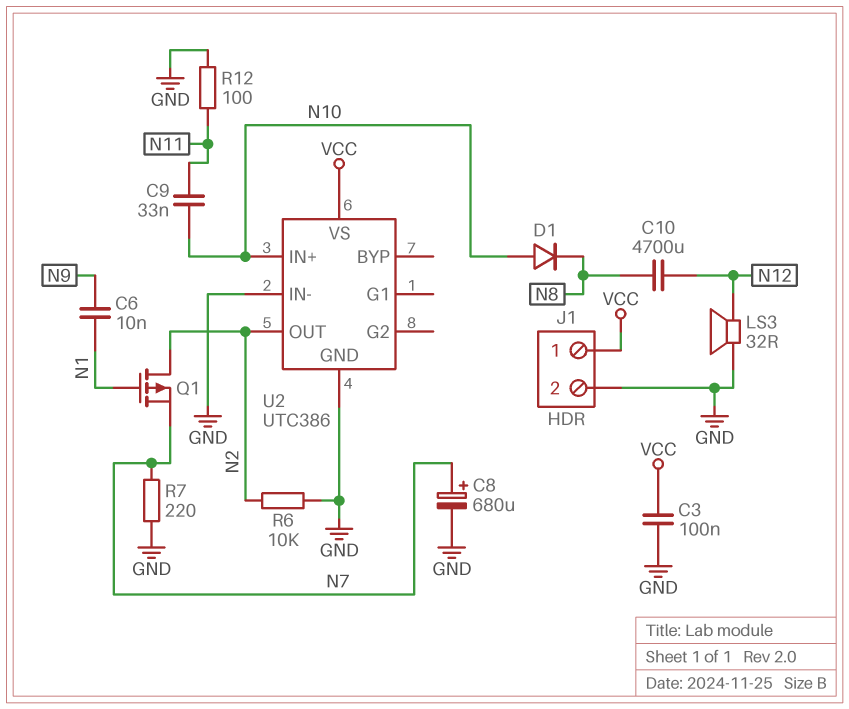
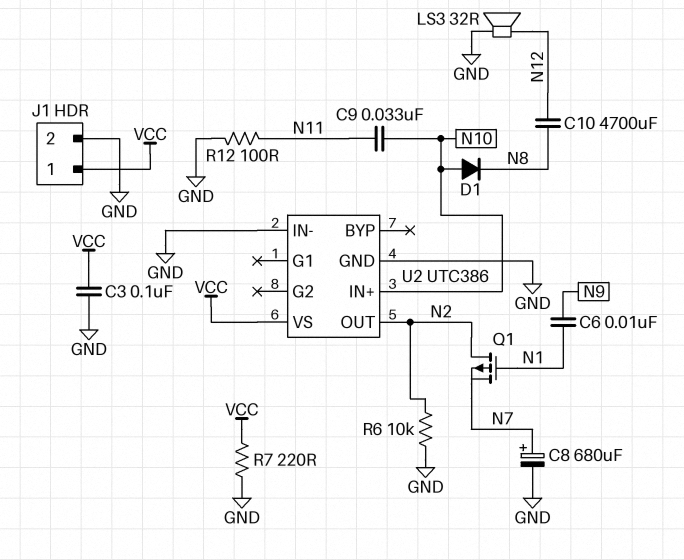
R7: 220 (GND, N7) -> 220 (GND, VCC)

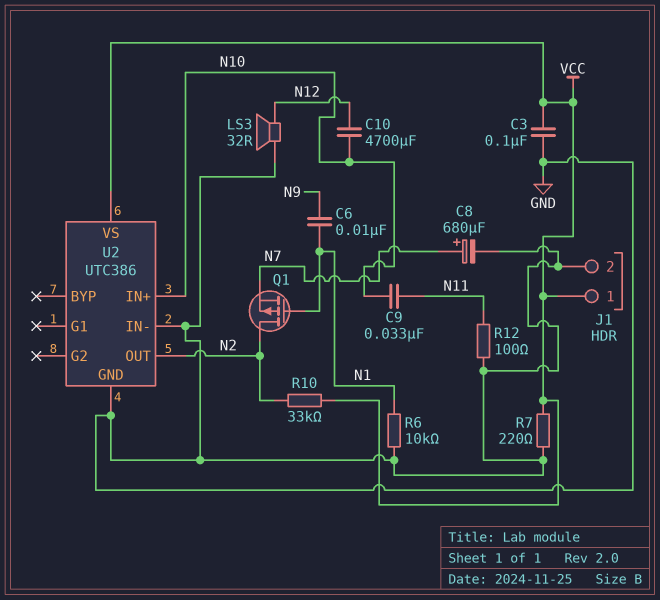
C10: 4700uF (N8, N12) -> 4700uF (N10, N12)
D1: diode (A N10, K N8) -> none
R6: 10k (GND, N2) -> 10k (GND, N1)
R10: none -> 33k (N2, VCC)

